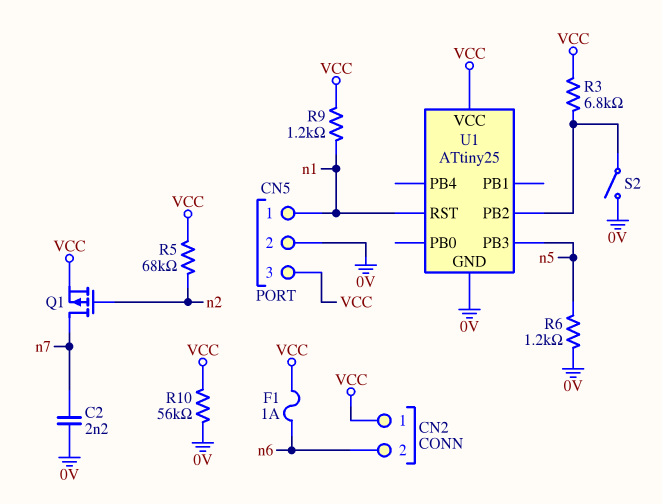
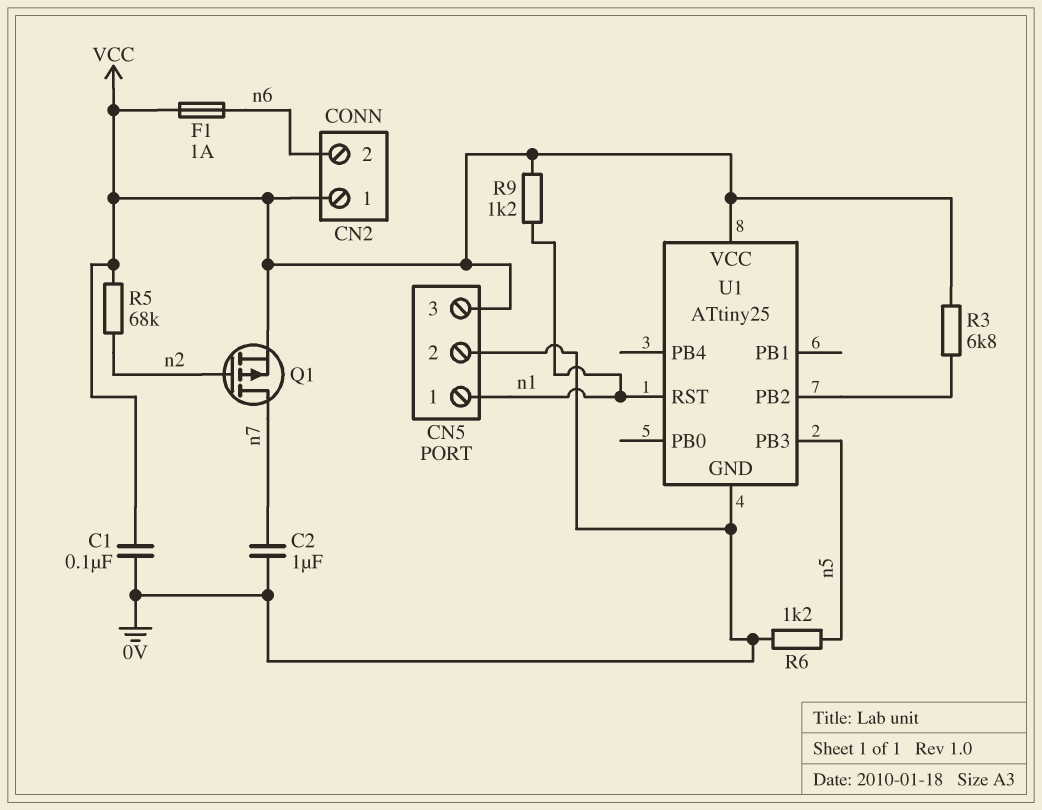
C1: none -> 100nF (0V, VCC)
C2: 2.2nF (0V, n7) -> 1uF (0V, n7)
R10: 56k (0V, VCC) -> none
S2: switch (0V, U1/PB2) -> none

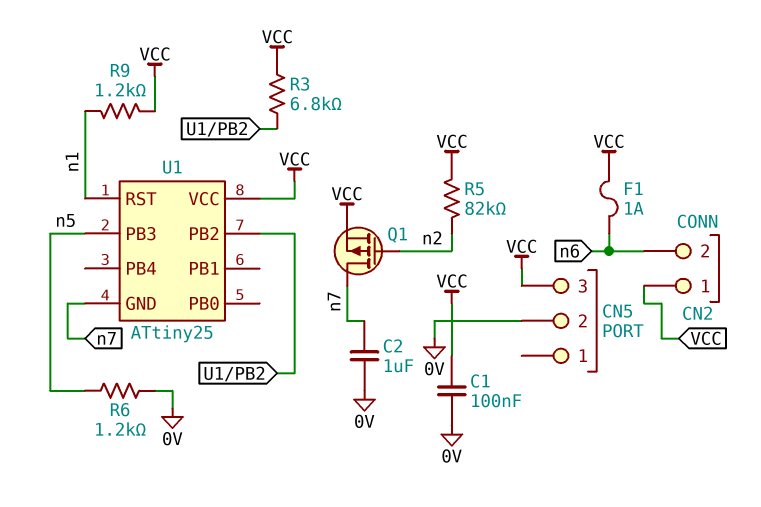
CN5 pin 1: n1 -> none
R5: 68k (VCC, n2) -> 82k (VCC, n2)
U1 pin GND: 0V -> n7

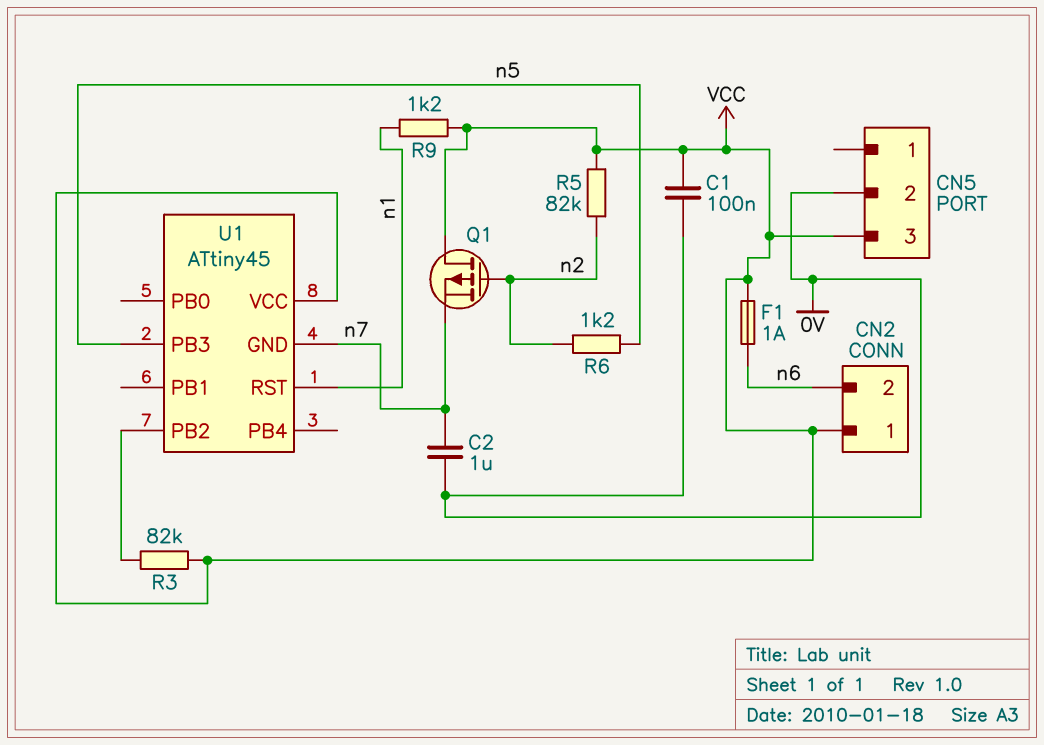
Q1: PMOS (G n2, D n7, S VCC) -> PMOS (G n2, D VCC, S n7)
R3: 6.8k (U1/PB2, VCC) -> 82k (U1/PB2, VCC)
R6: 1.2k (0V, n5) -> 1.2k (n2, n5)
U1: ATtiny25 -> ATtiny45

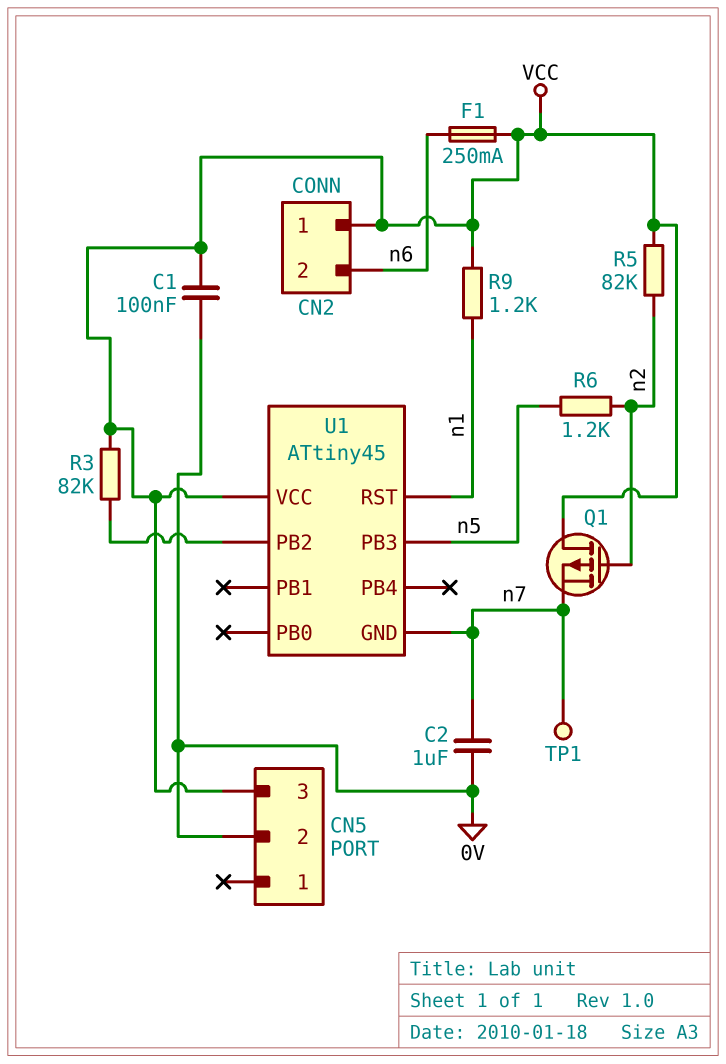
F1: 1A (VCC, n6) -> 250mA (VCC, n6)
TP1: none -> test point (n7)

